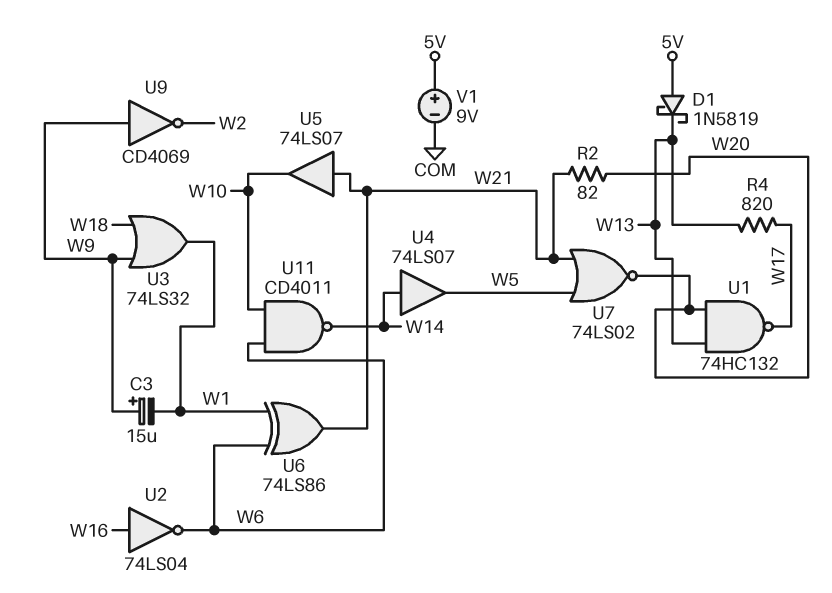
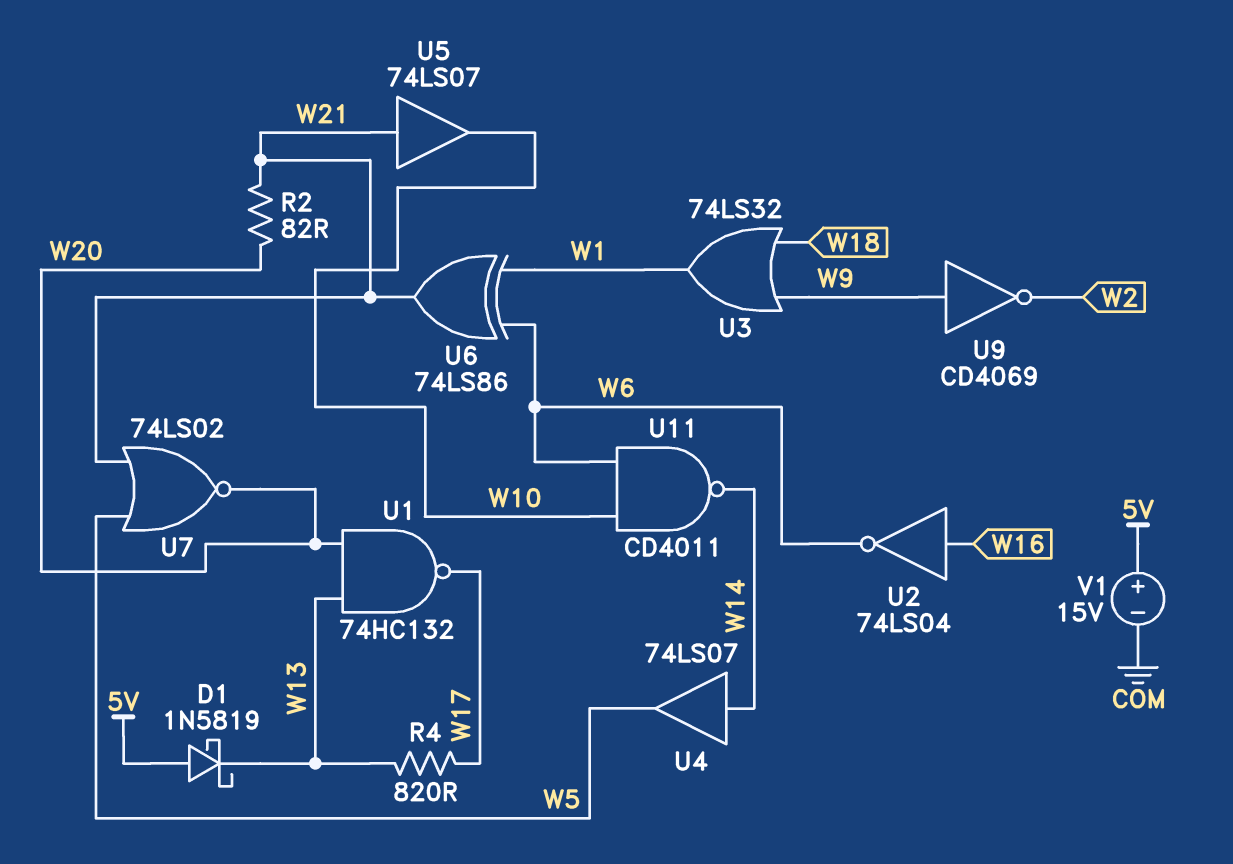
C3: 15uF (plus W9, minus W1) -> none
V1: 9V (plus 5V, minus COM) -> 15V (plus 5V, minus COM)

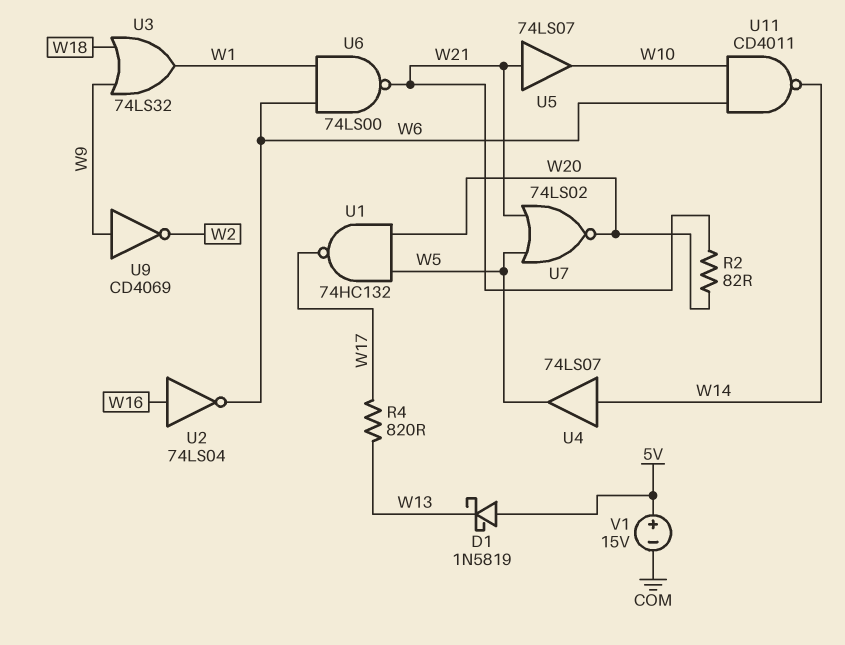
U1: NAND 74HC132 (in W13, in W20, out W17) -> NAND 74HC132 (in W5, in W20, out W17)
U6: XOR 74LS86 (in W1, in W6, out W21) -> NAND 74LS00 (in W1, in W6, out W21)

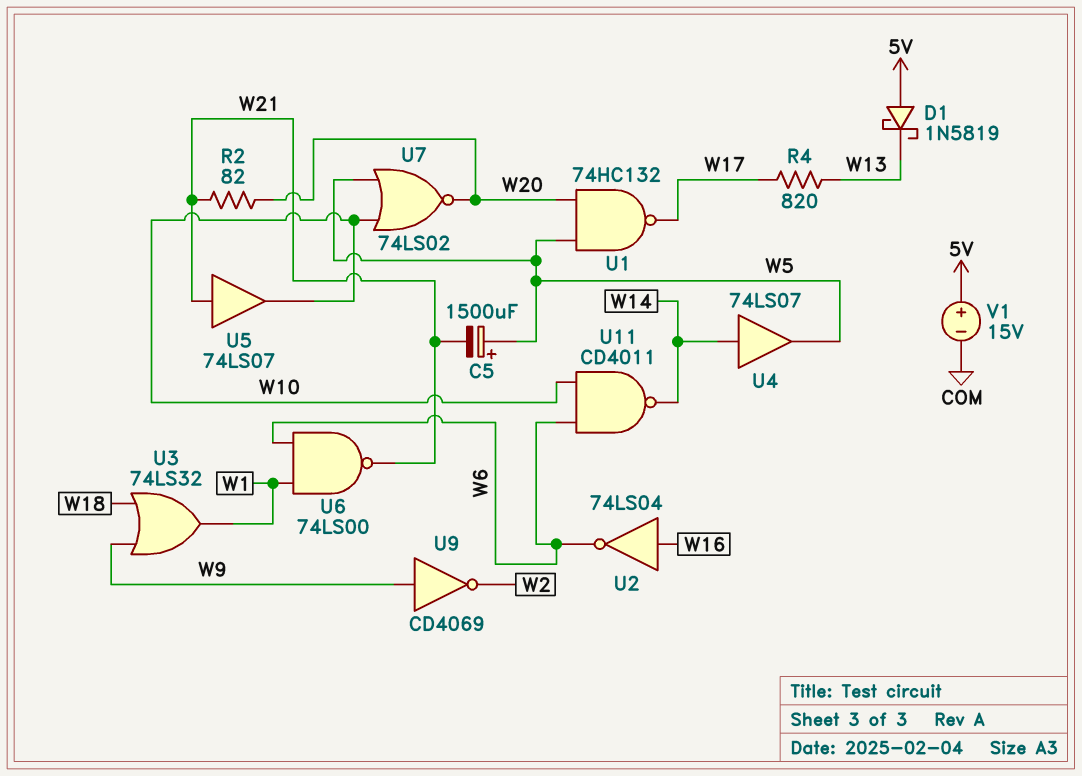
C5: none -> 1500uF (plus W5, minus W21)
U7: NOR 74LS02 (in W5, in W21, out W20) -> NOR 74LS02 (in W5, in W10, out W20)

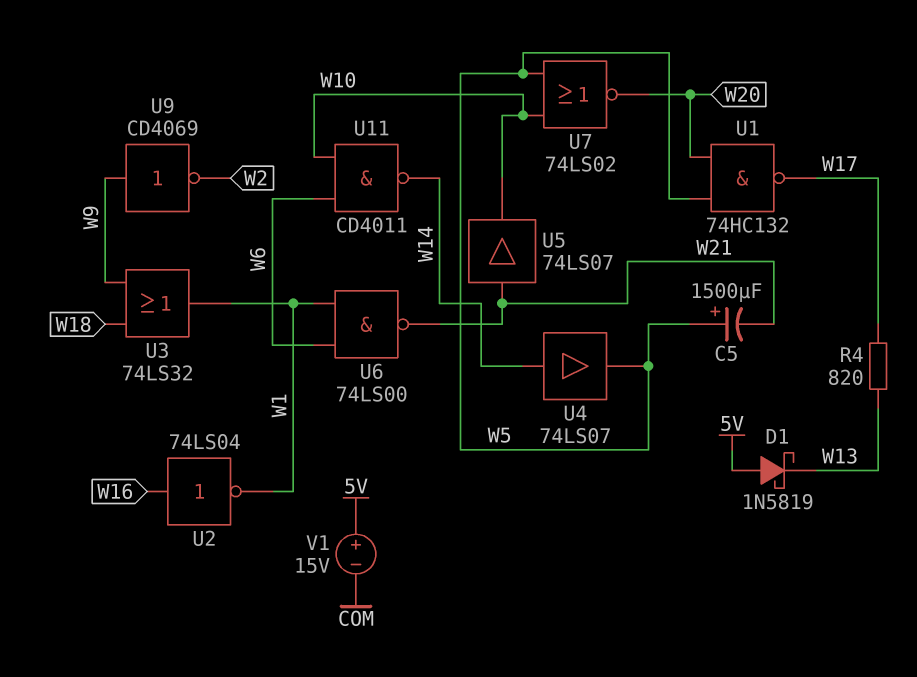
R2: 82 (W20, W21) -> none
U2: NOT 74LS04 (in W16, out W6) -> NOT 74LS04 (in W16, out W1)

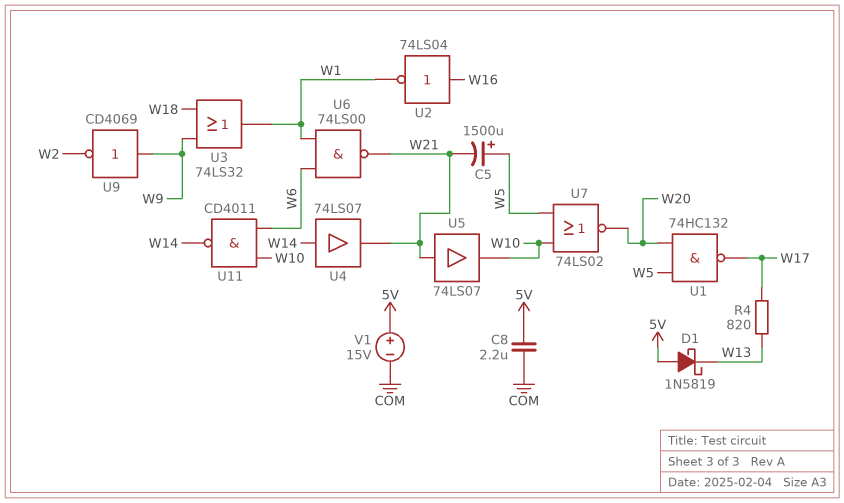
C8: none -> 2.2uF (5V, COM)
U4: buffer 74LS07 (in W14, out W5) -> buffer 74LS07 (in W14, out W21)

